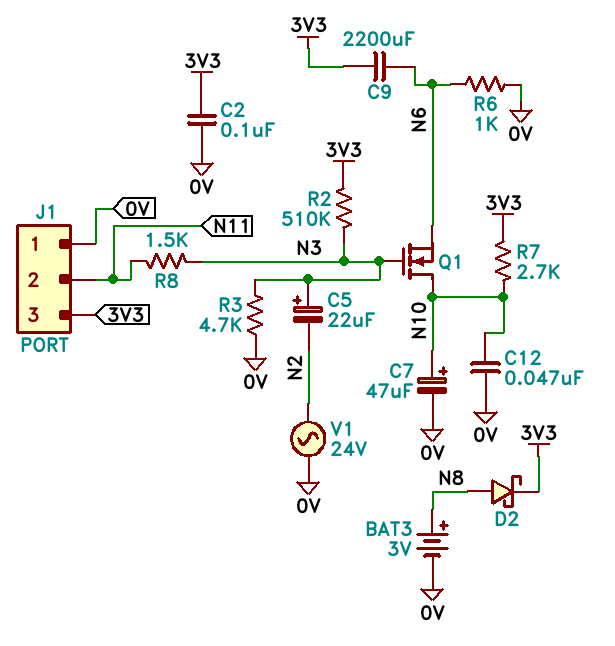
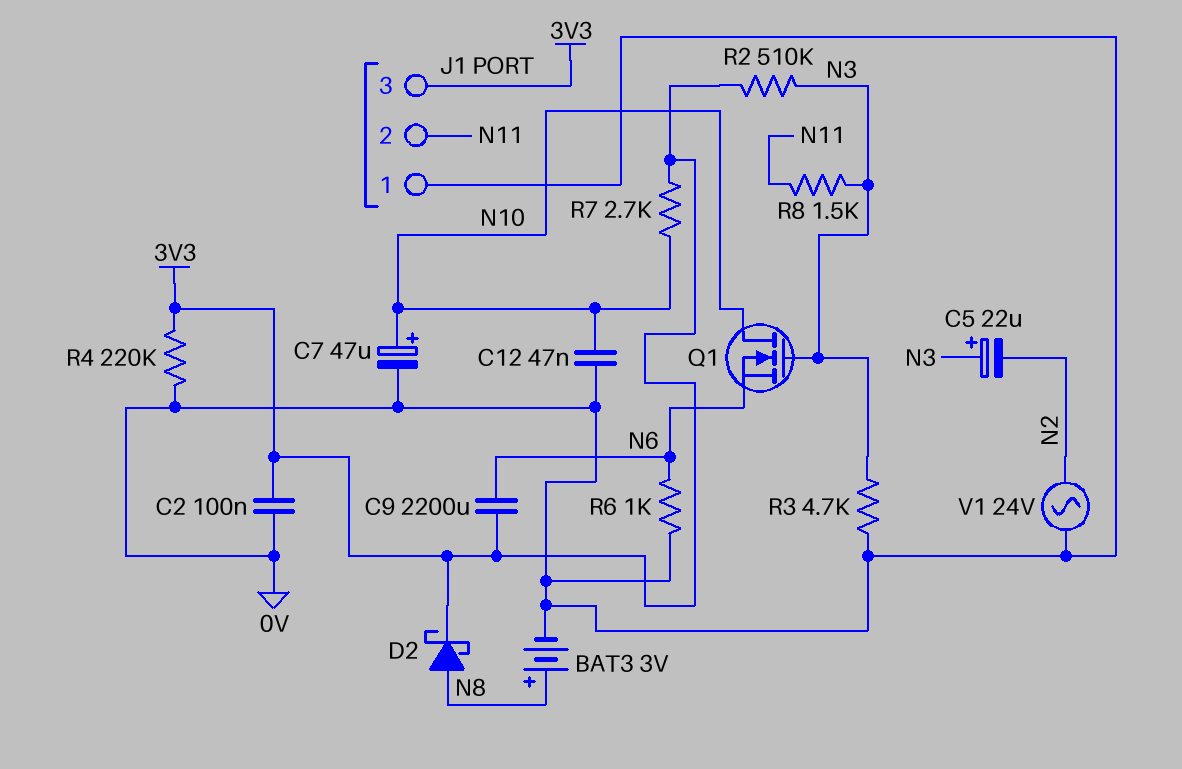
R4: none -> 220k (0V, 3V3)

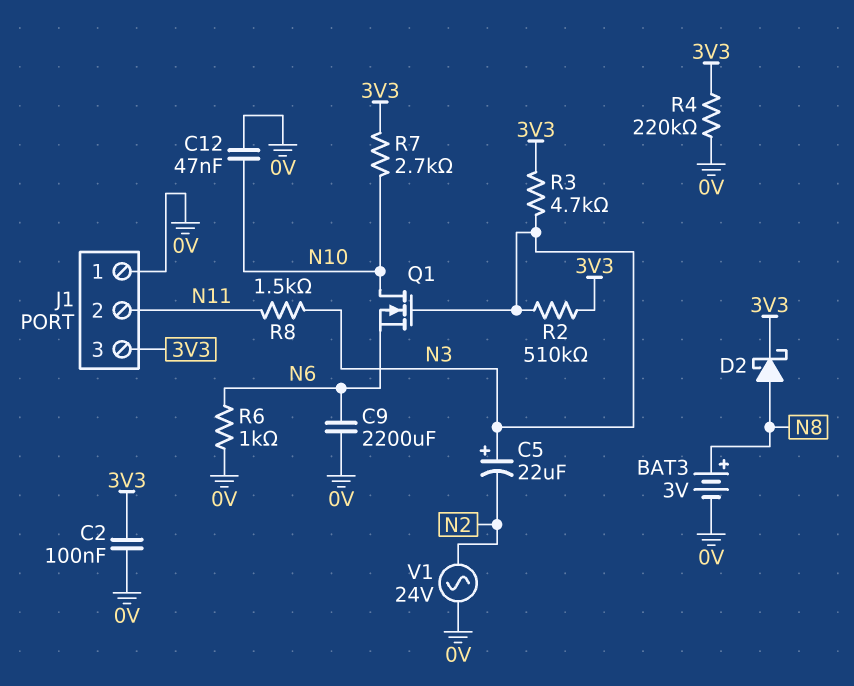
C7: 47uF (plus N10, minus 0V) -> none
C9: 2200uF (3V3, N6) -> 2200uF (0V, N6)
R3: 4.7k (0V, N3) -> 4.7k (3V3, N3)

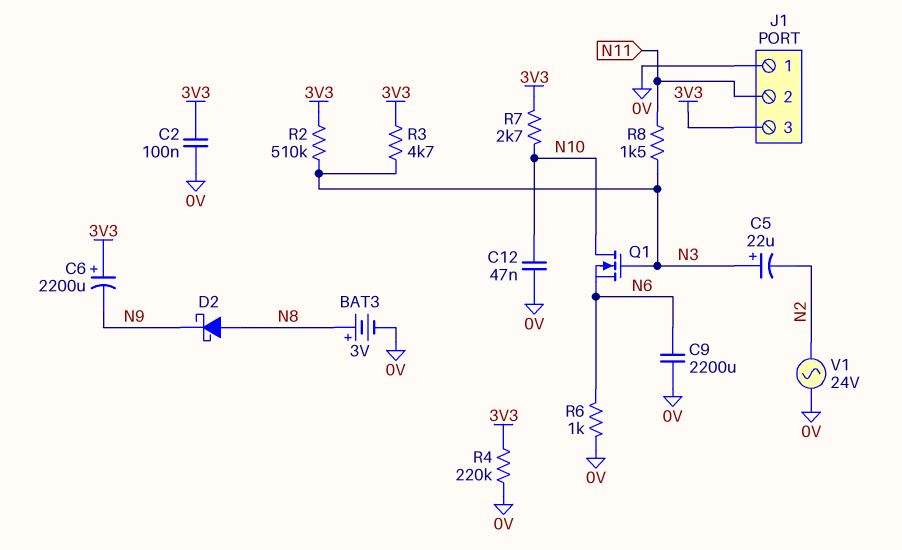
C6: none -> 2200uF (plus 3V3, minus N9)
D2: schottky (A N8, K 3V3) -> schottky (A N8, K N9)

